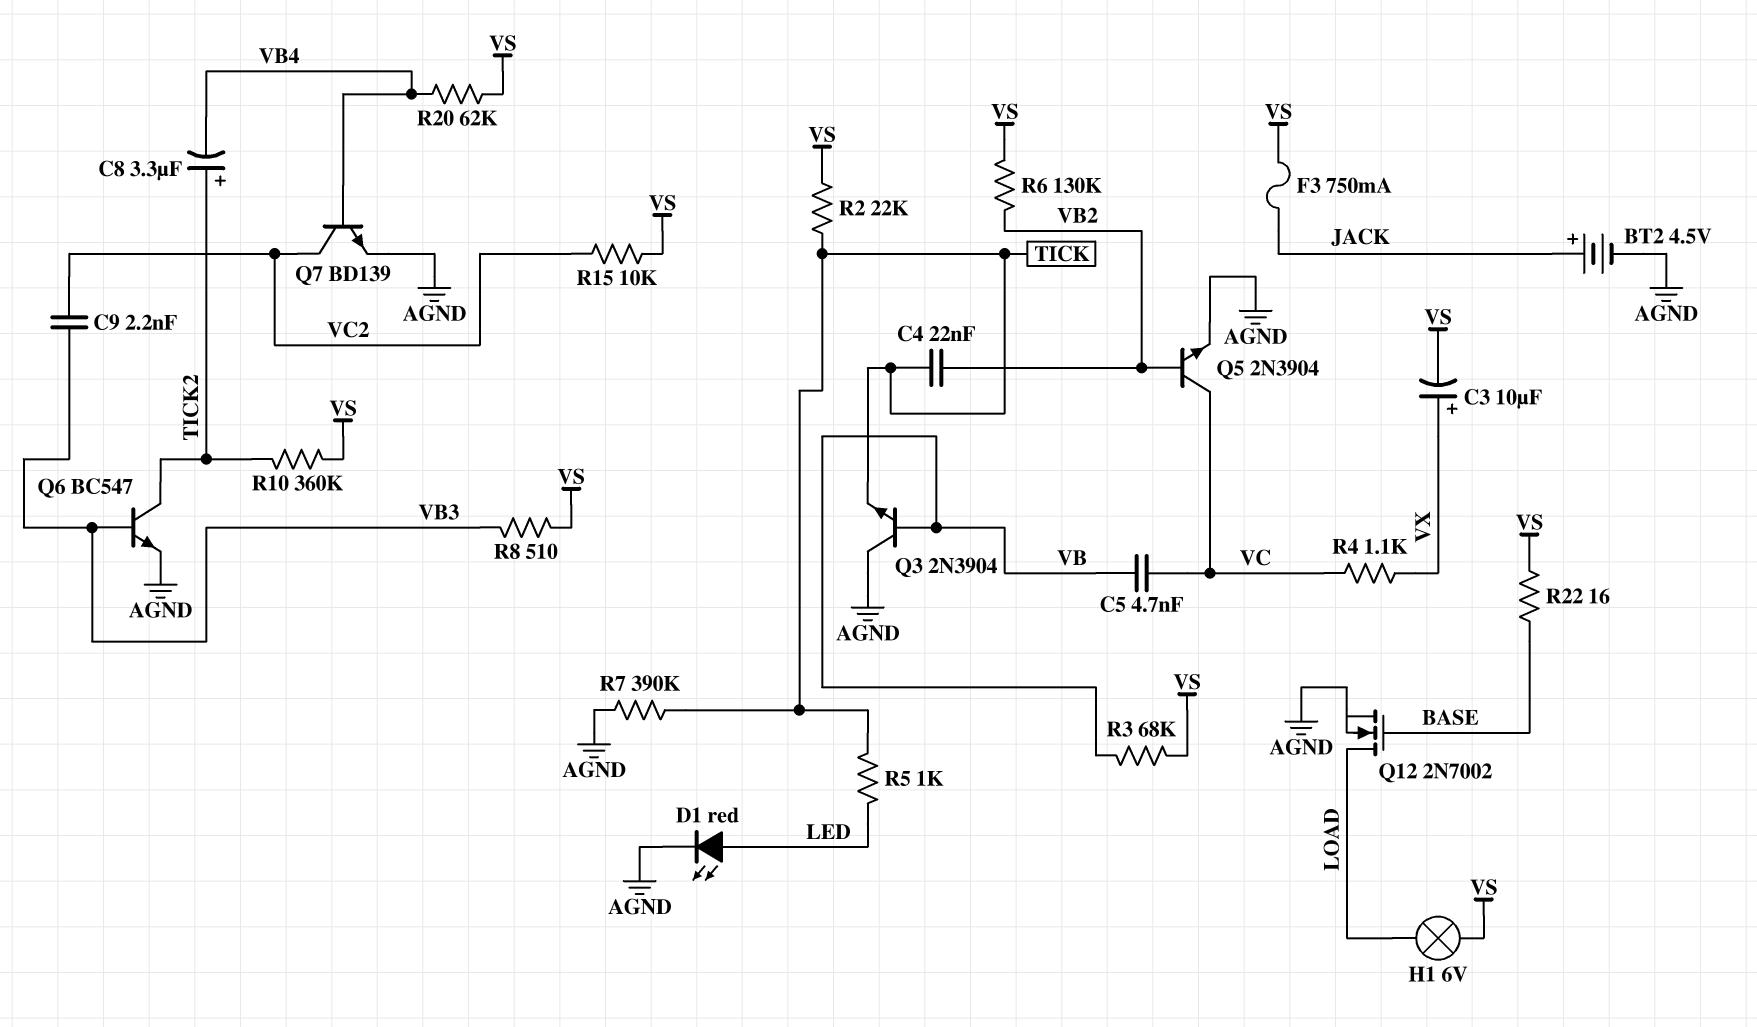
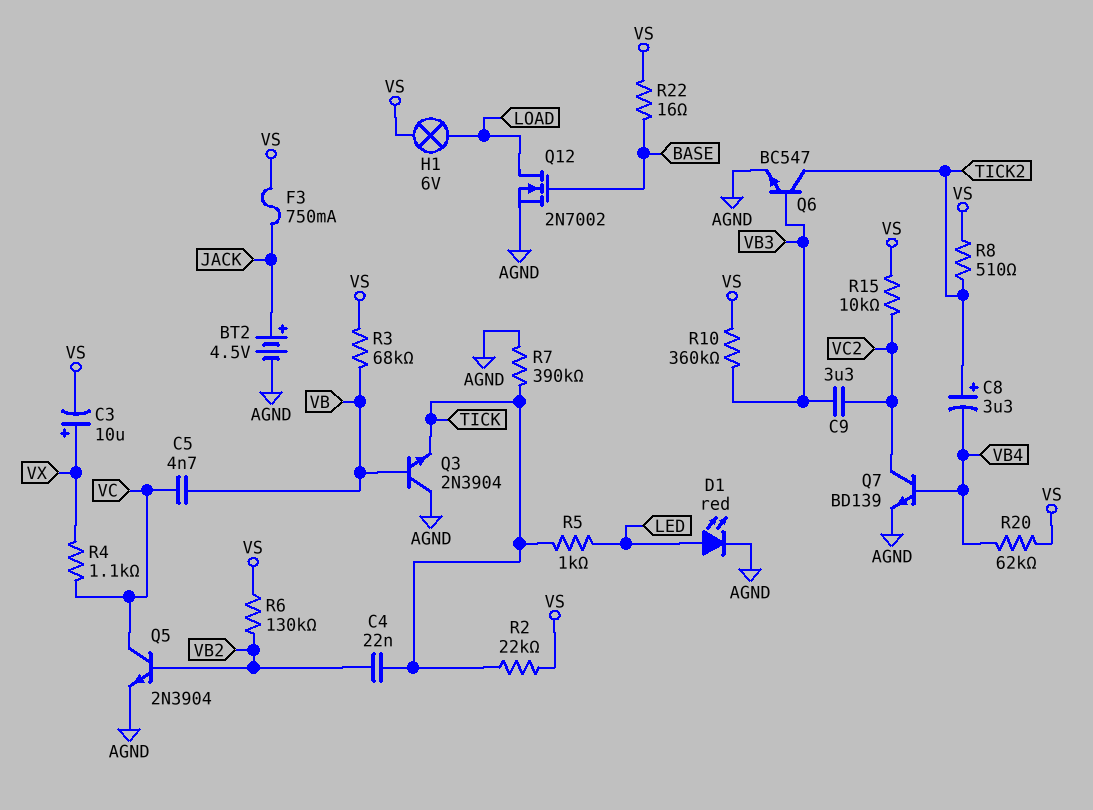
C9: 2.2nF (VB3, VC2) -> 3.3uF (VB3, VC2)
R8: 510 (VB3, VS) -> 510 (TICK2, VS)
R10: 360k (TICK2, VS) -> 360k (VB3, VS)

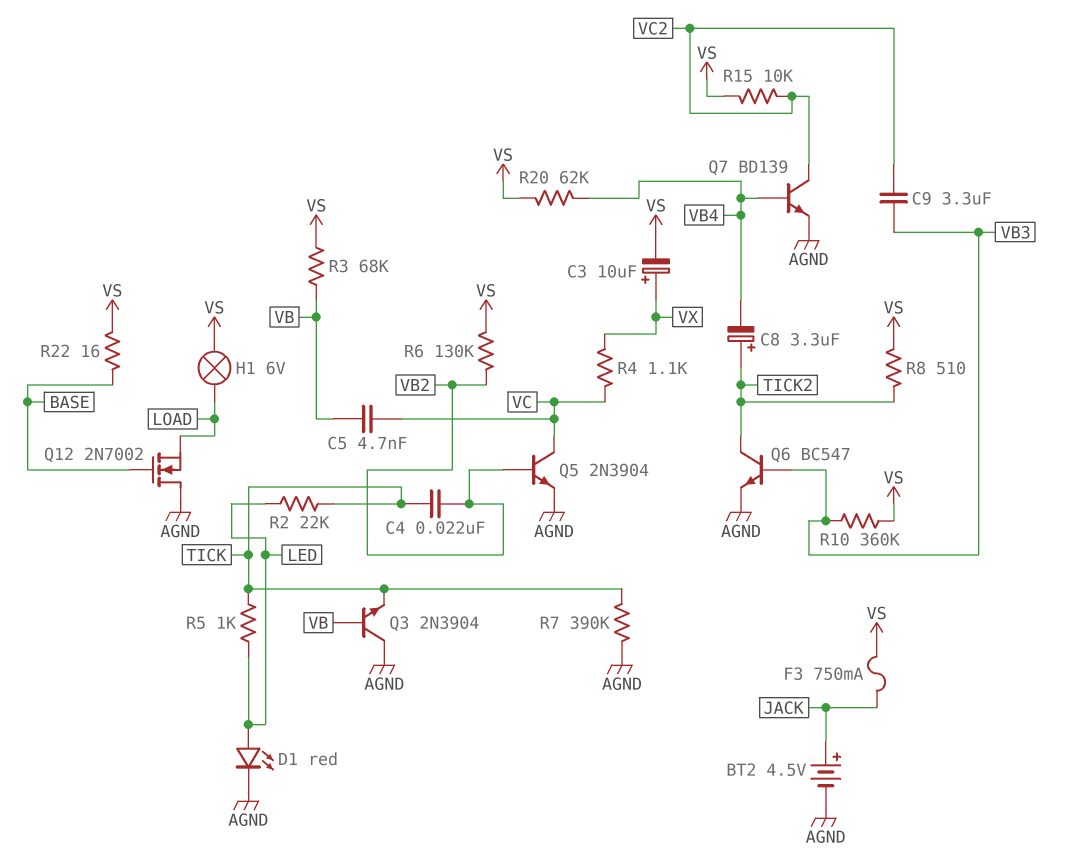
Q12: NMOS 2N7002 (G BASE, D LOAD, S AGND) -> NMOS 2N7002 (G BASE, D AGND, S LOAD)
R2: 22k (TICK, VS) -> 22k (LED, TICK)

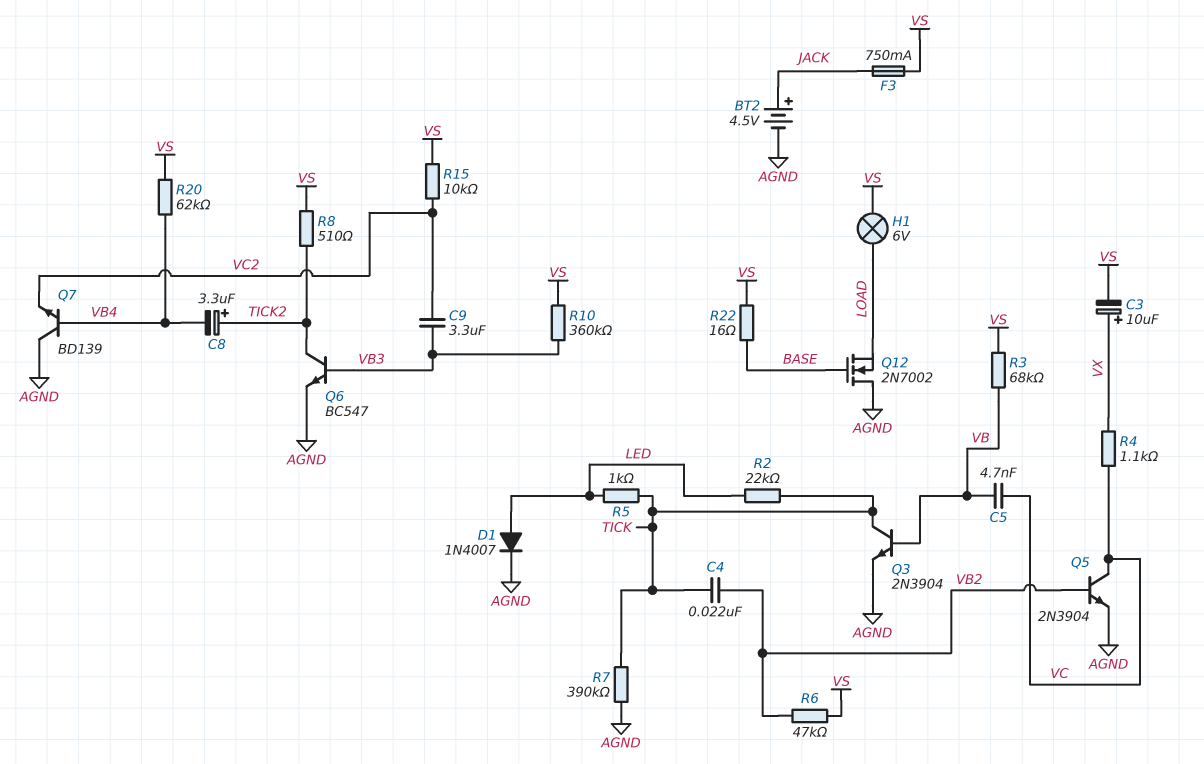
D1: LED red (A LED, K AGND) -> diode 1N4007 (A LED, K AGND)
Q3: NPN 2N3904 (B VB, C AGND, E TICK) -> NPN 2N3904 (B VB, C TICK, E AGND)
Q7: NPN BD139 (B VB4, C VC2, E AGND) -> NPN BD139 (B VB4, C AGND, E VC2)
R6: 130k (VB2, VS) -> 47k (VB2, VS)

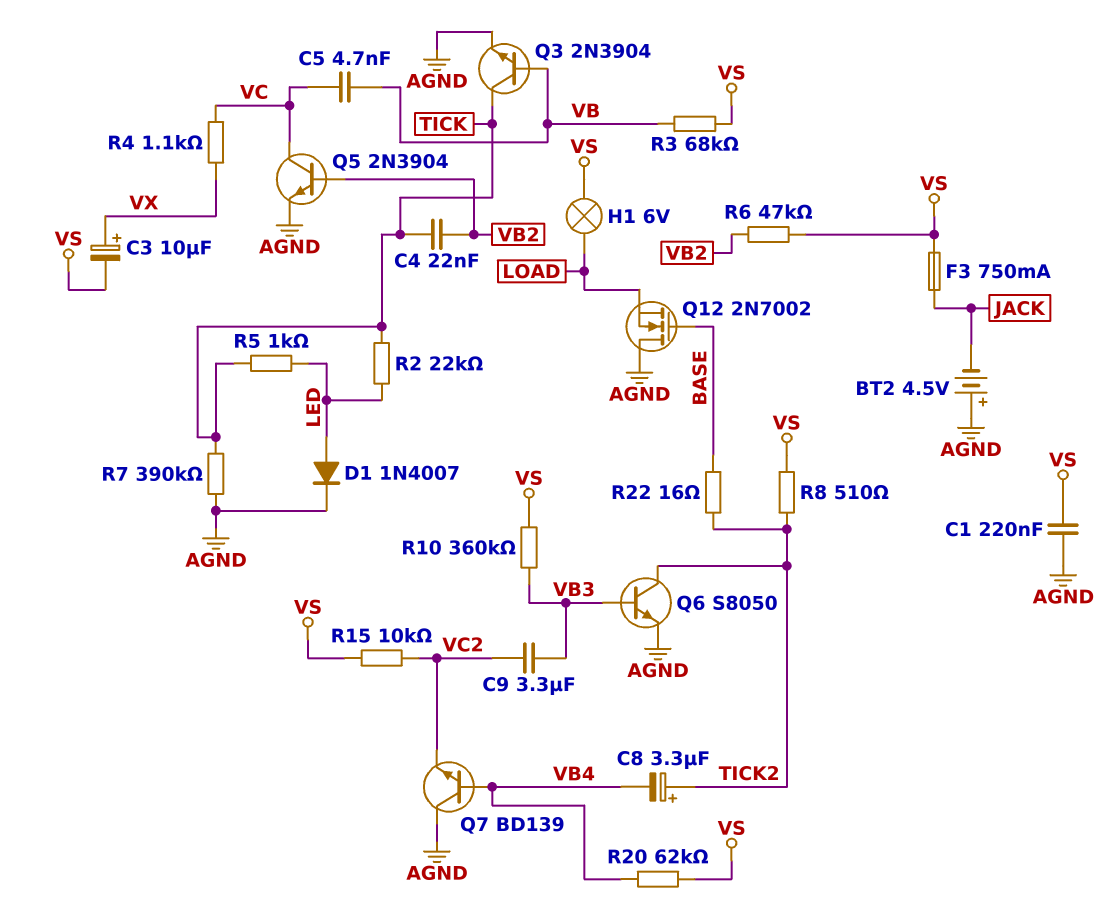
BT2: 4.5V (plus JACK, minus AGND) -> 4.5V (plus AGND, minus JACK)
C1: none -> 220nF (AGND, VS)
Q6: NPN BC547 (B VB3, C TICK2, E AGND) -> NPN S8050 (B VB3, C TICK2, E AGND)
R22: 16 (BASE, VS) -> 16 (BASE, TICK2)

